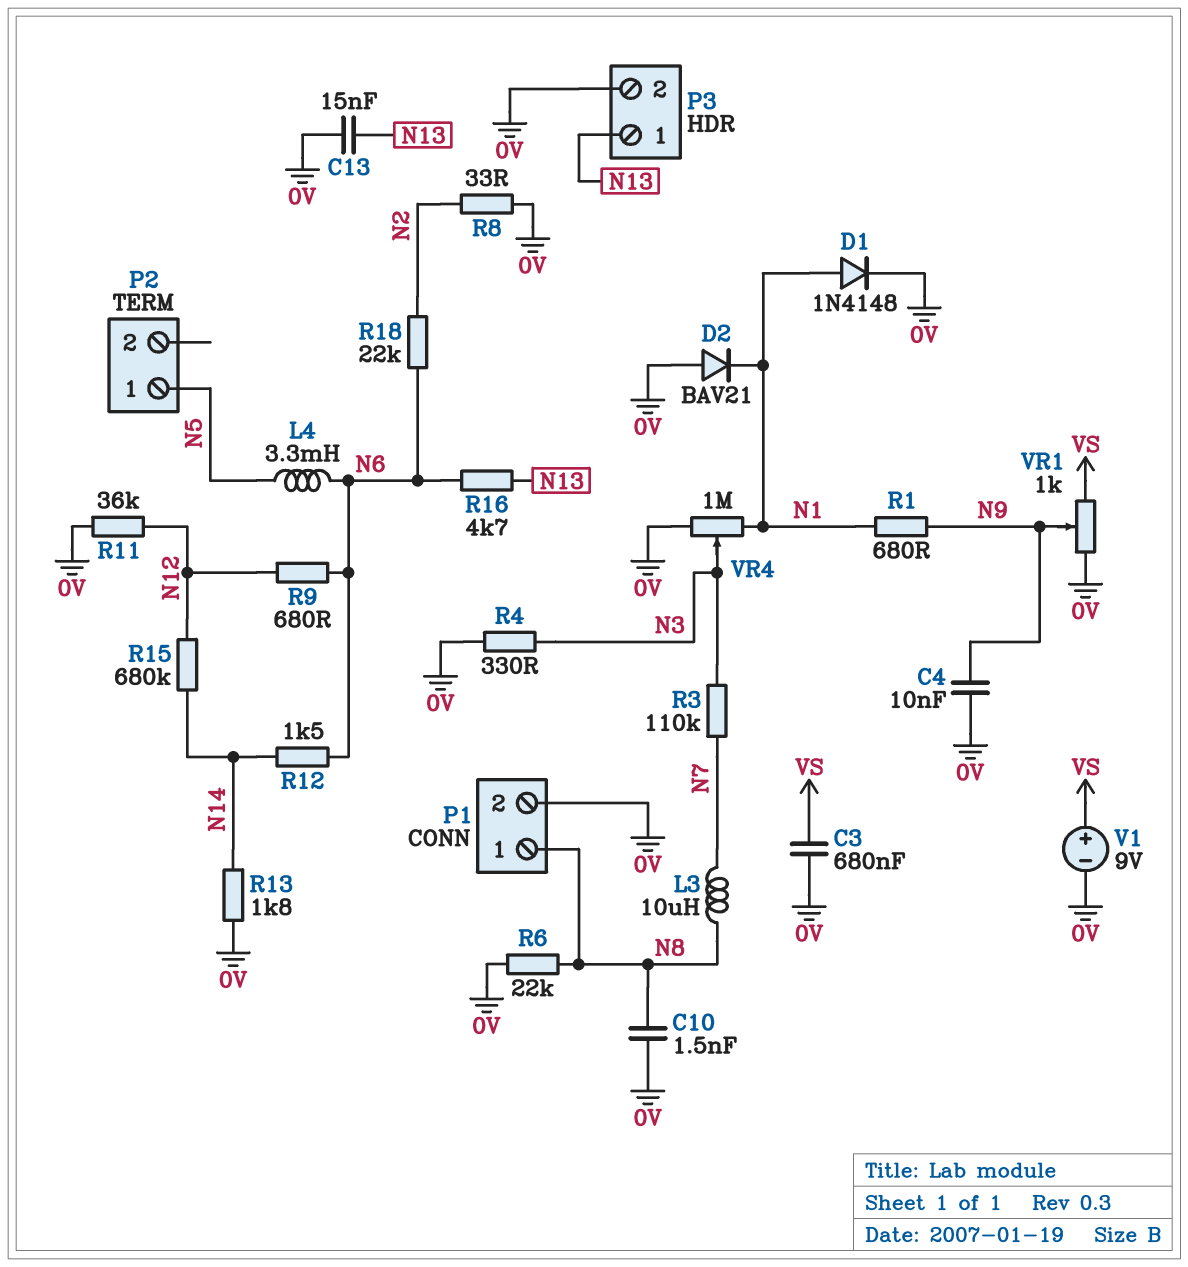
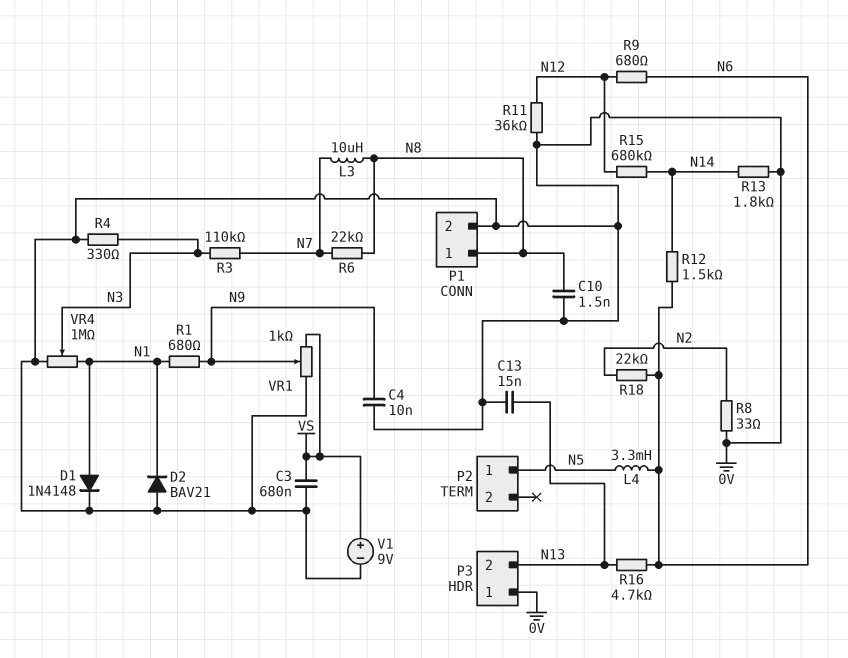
P3 pin 1: N13 -> 0V
P3 pin 2: 0V -> N13
R6: 22k (0V, N8) -> 22k (N7, N8)

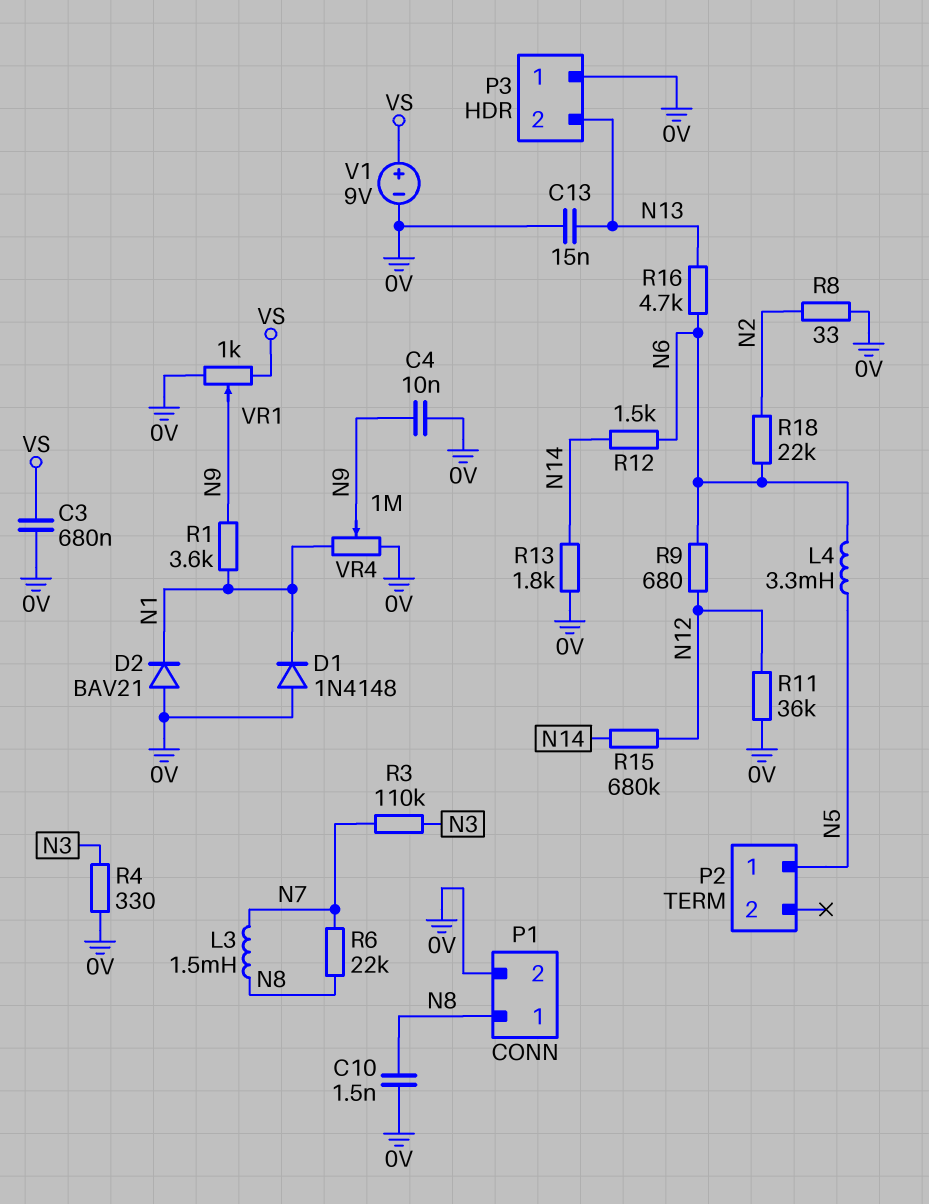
D1: diode 1N4148 (A N1, K 0V) -> diode 1N4148 (A 0V, K N1)
L3: 10uH (N7, N8) -> 1.5mH (N7, N8)
R1: 680 (N1, N9) -> 3.6k (N1, N9)
VR4: 1M (0V, N1, wiper N3) -> 1M (0V, N1, wiper N9)

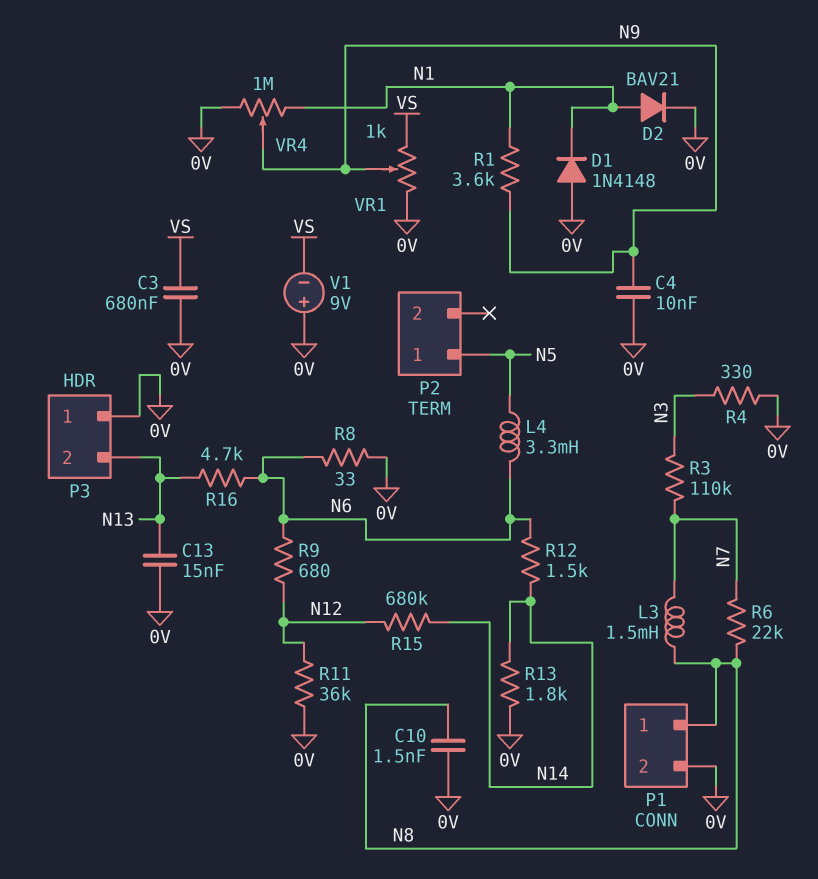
D2: diode BAV21 (A 0V, K N1) -> diode BAV21 (A N1, K 0V)
R8: 33 (0V, N2) -> 33 (0V, N6)
R18: 22k (N2, N6) -> none
V1: 9V (plus VS, minus 0V) -> 9V (plus 0V, minus VS)

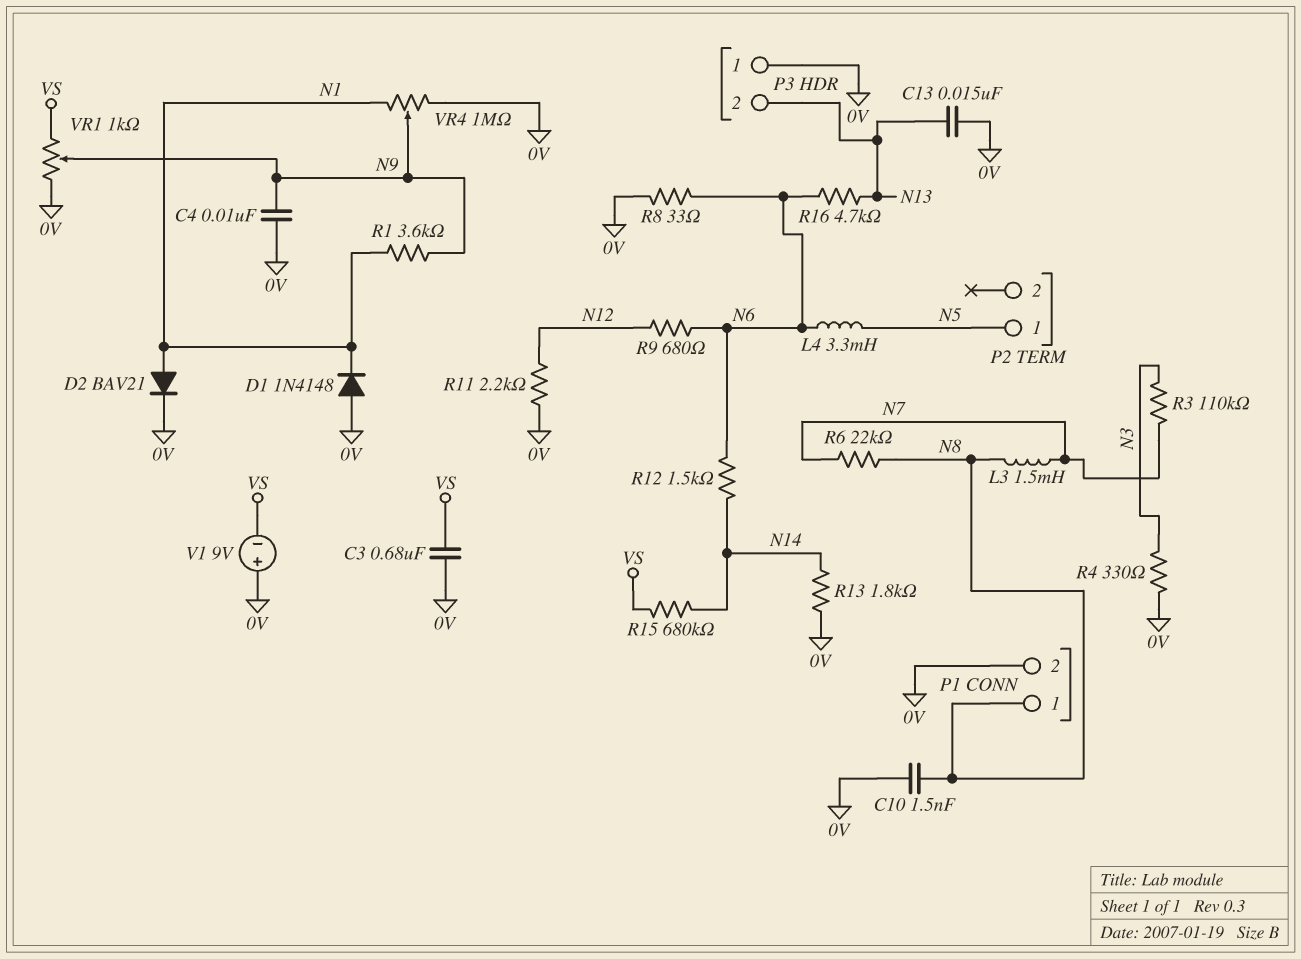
R11: 36k (0V, N12) -> 2.2k (0V, N12)
R15: 680k (N12, N14) -> 680k (N14, VS)

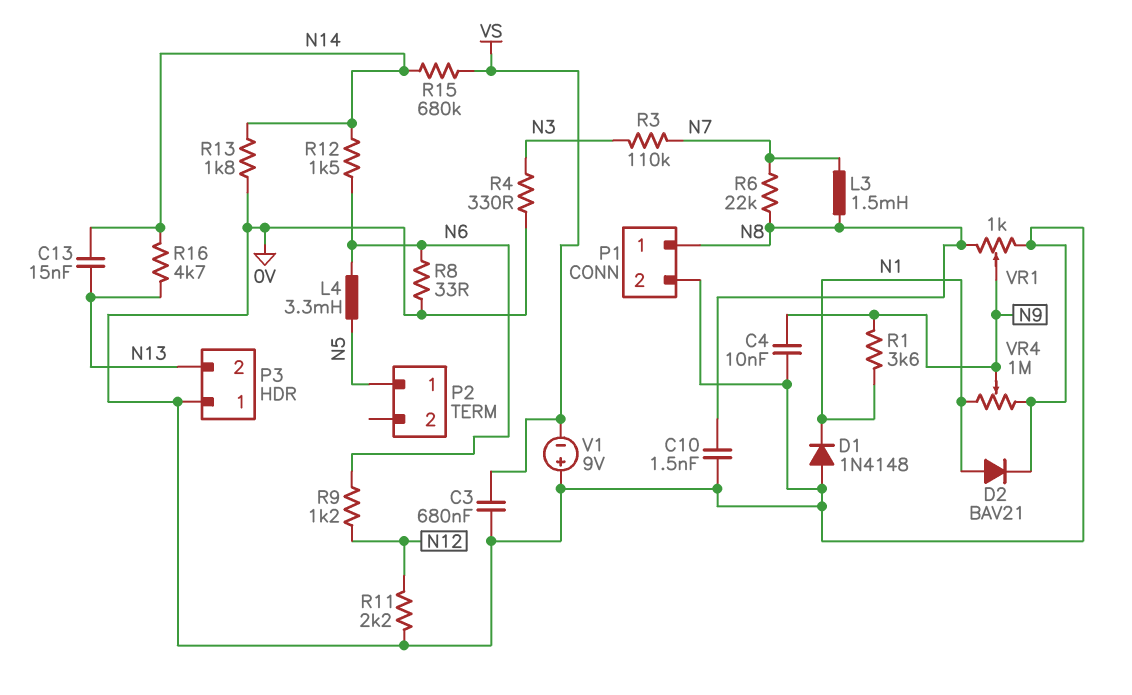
C13: 15nF (0V, N13) -> 15nF (N13, N14)
R9: 680 (N6, N12) -> 1.2k (N6, N12)
R16: 4.7k (N6, N13) -> 4.7k (N13, N14)
VR1: 1k (0V, VS, wiper N9) -> 1k (0V, N8, wiper N9)

